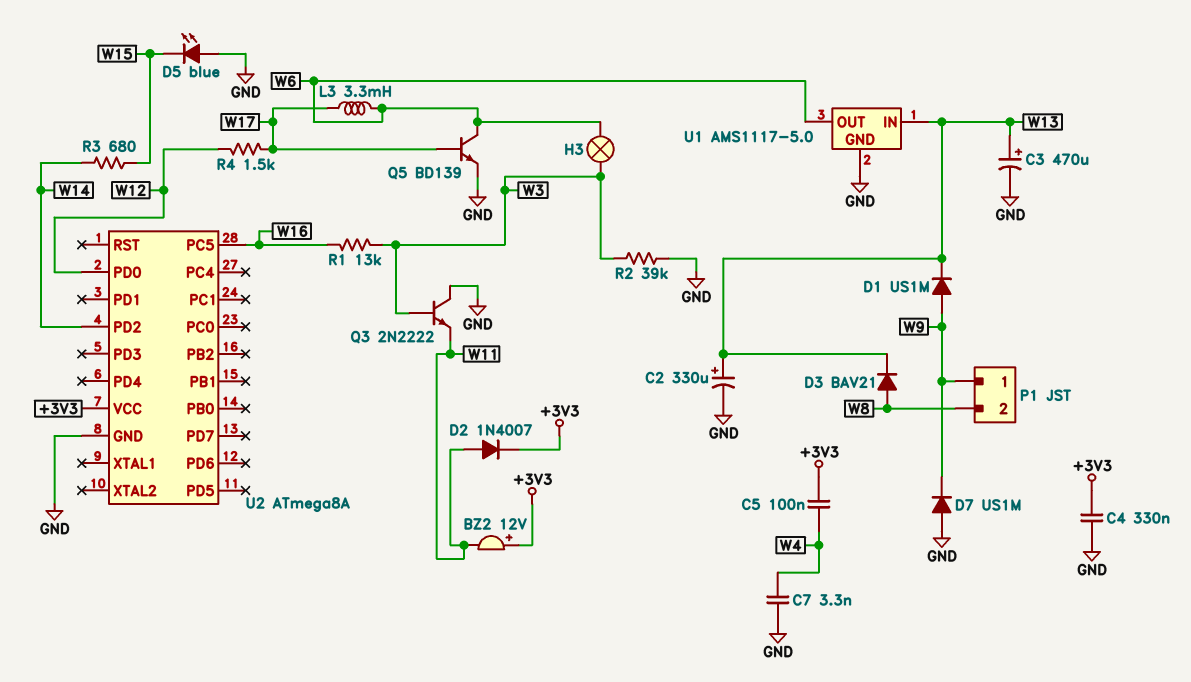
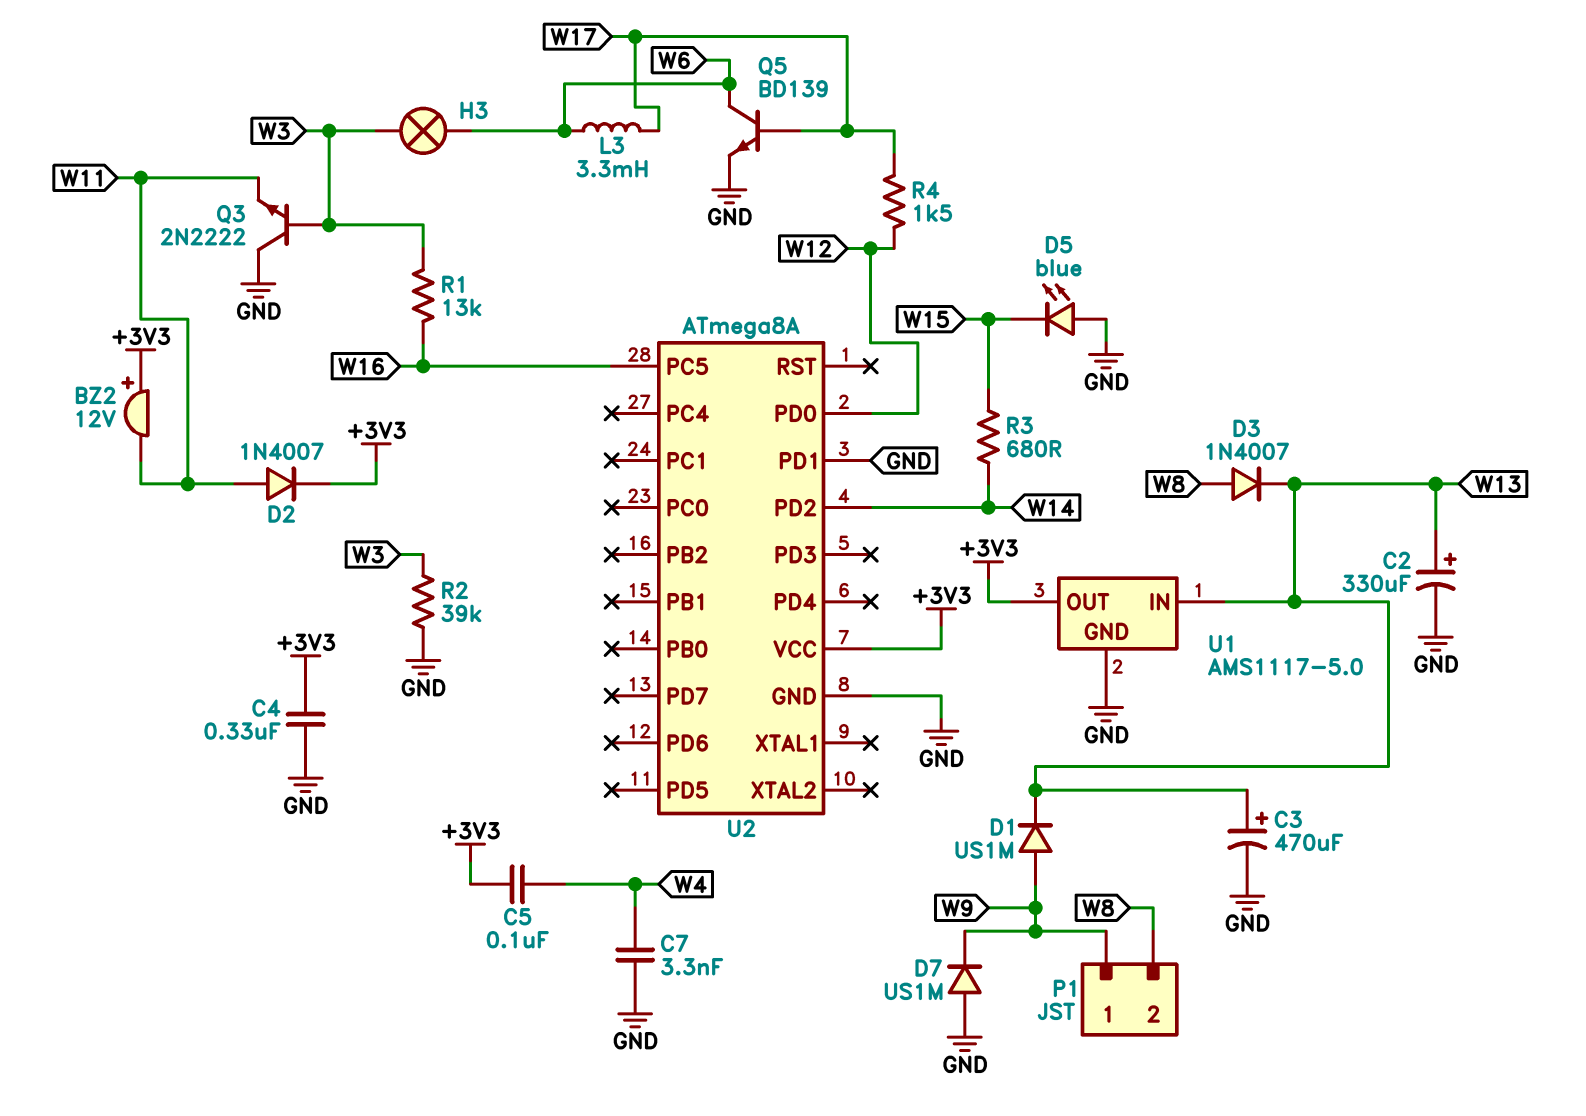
D3: diode BAV21 (A W8, K W13) -> diode 1N4007 (A W8, K W13)
U1 pin OUT: W6 -> +3V3
U2 pin PD1: none -> GND

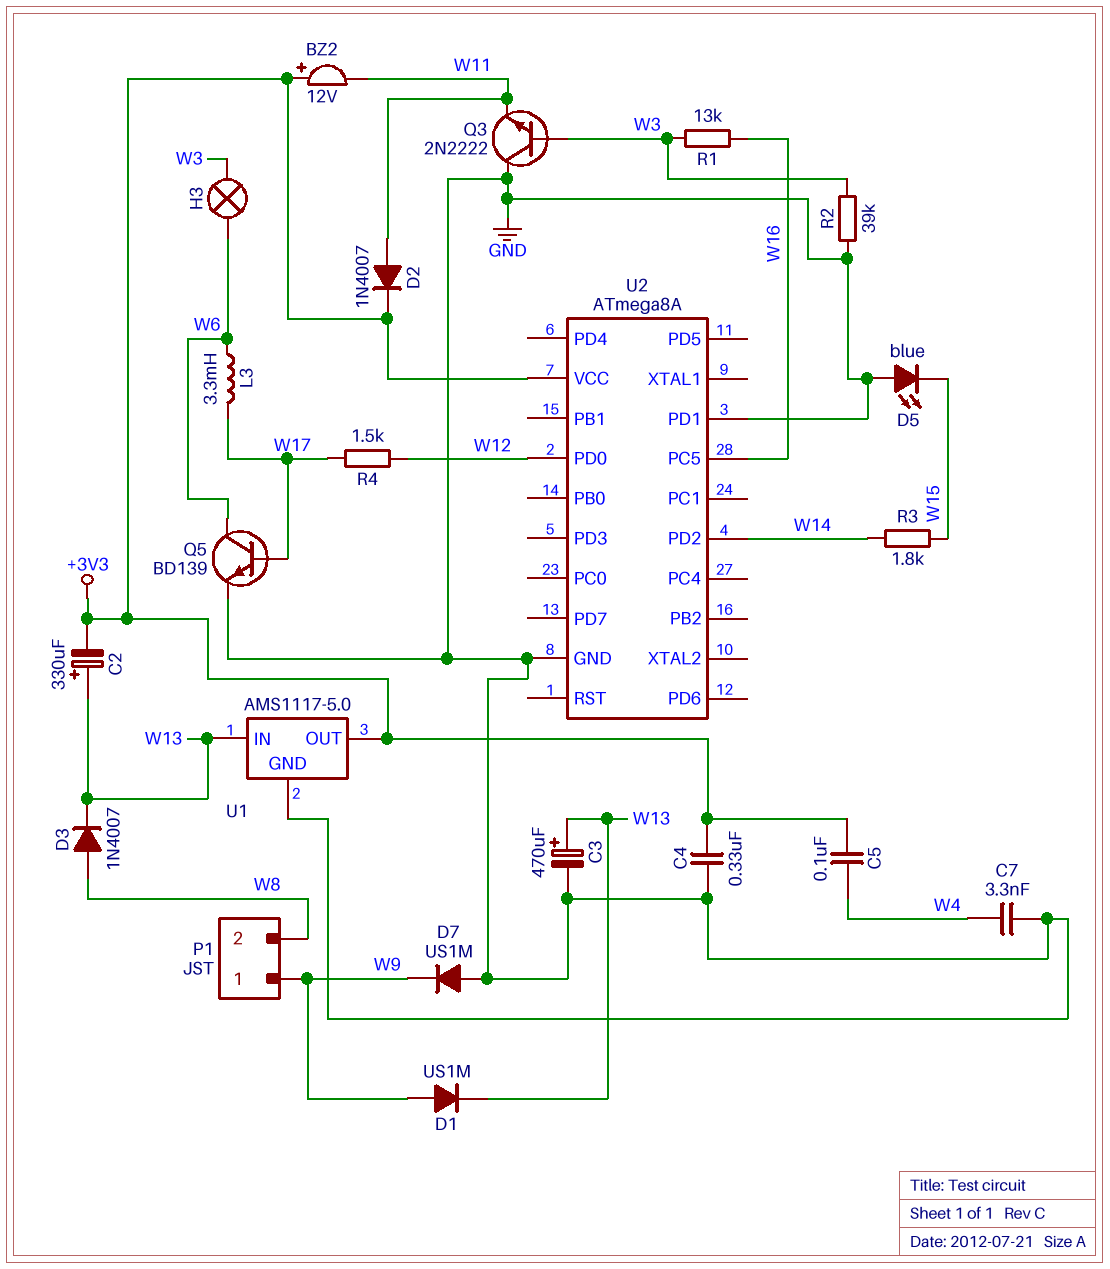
C2: 330uF (plus W13, minus GND) -> 330uF (plus W13, minus +3V3)
R3: 680 (W14, W15) -> 1.8k (W14, W15)

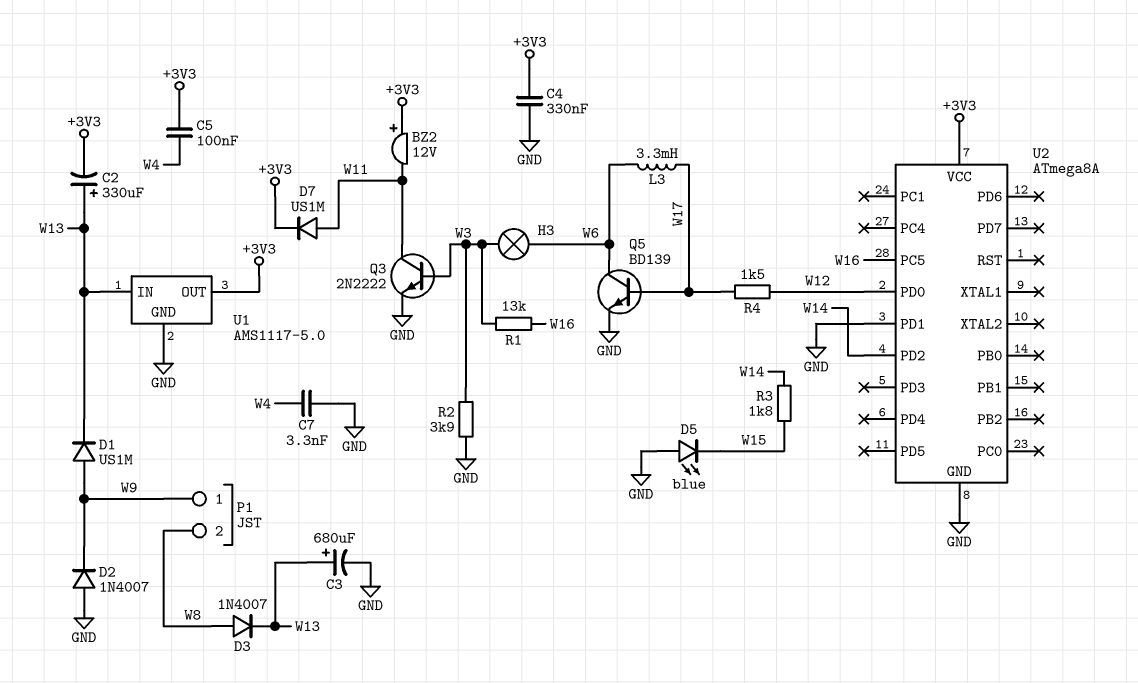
C3: 470uF (plus W13, minus GND) -> 680uF (plus W13, minus GND)
D2: diode 1N4007 (A W11, K +3V3) -> diode 1N4007 (A GND, K W9)
D7: diode US1M (A GND, K W9) -> diode US1M (A W11, K +3V3)
Q3: NPN 2N2222 (B W3, C GND, E W11) -> NPN 2N2222 (B W3, C W11, E GND)
R2: 39k (GND, W3) -> 3.9k (GND, W3)

